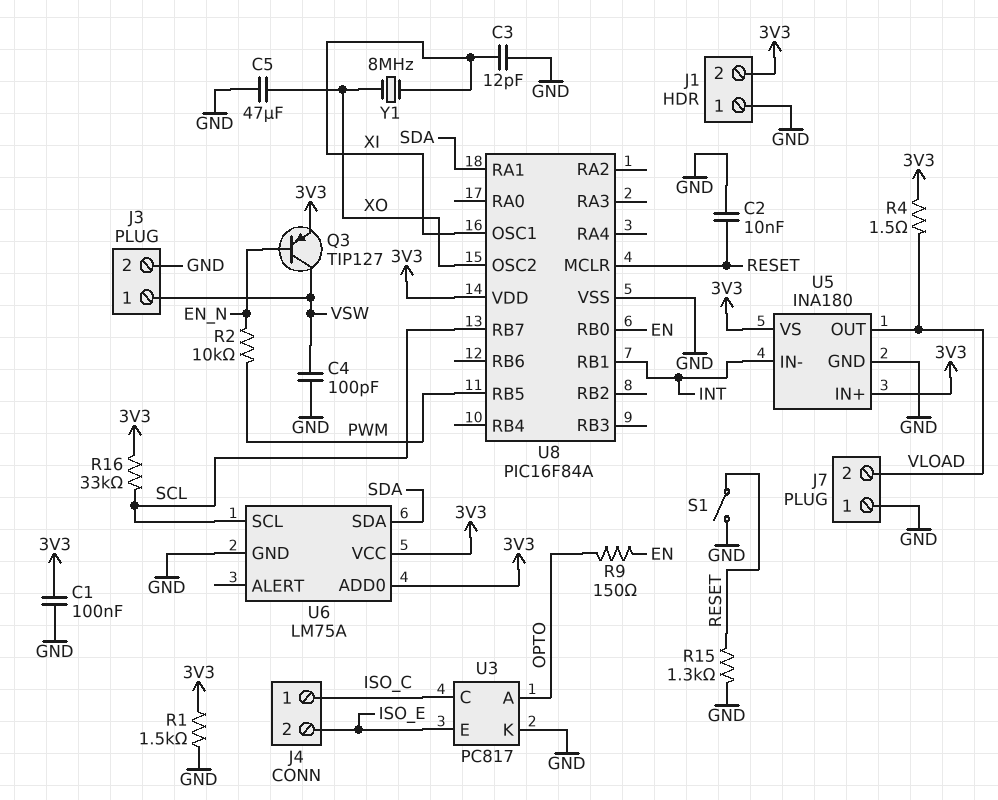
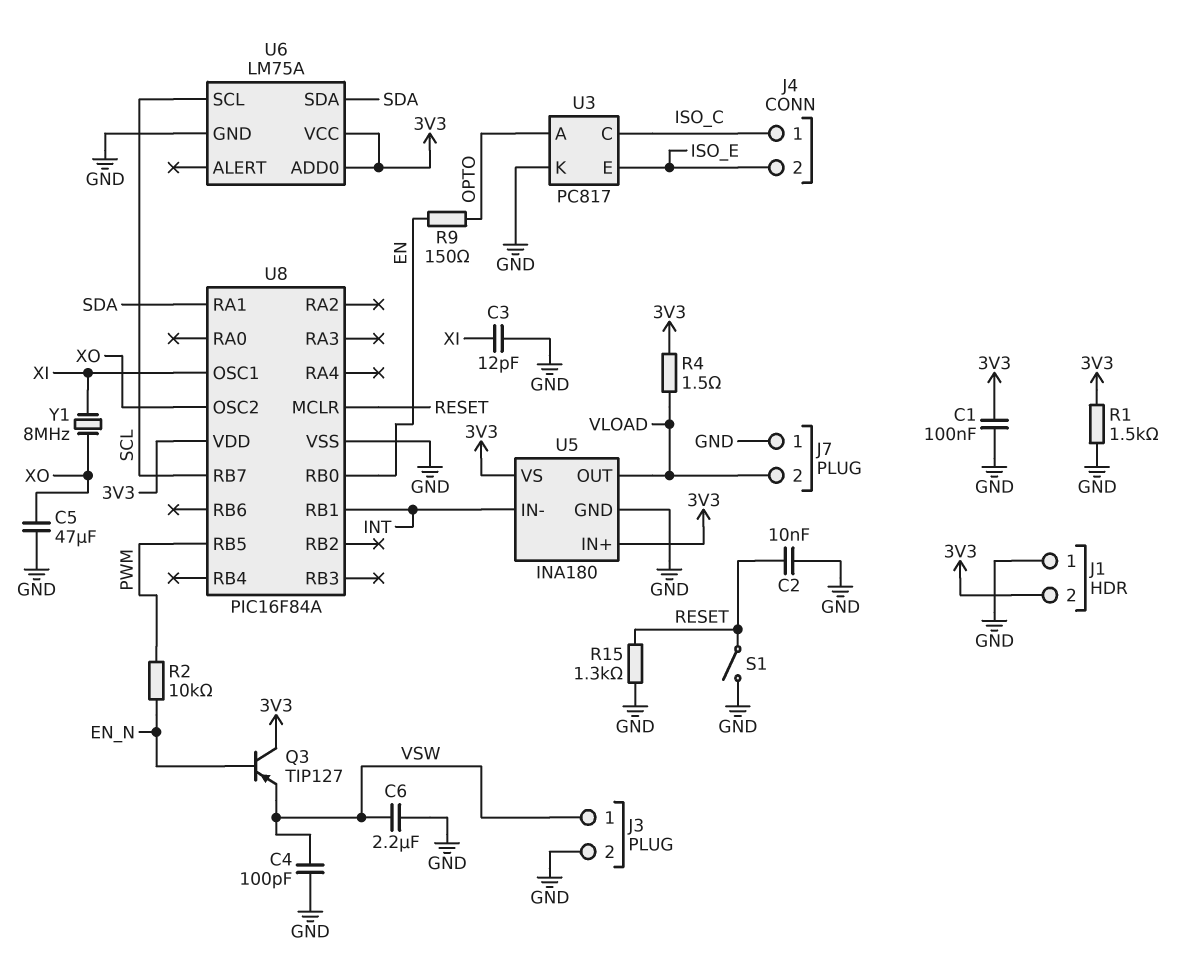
C6: none -> 2.2uF (GND, VSW)
Q3: PNP TIP127 (B EN_N, C VSW, E 3V3) -> PNP TIP127 (B EN_N, C 3V3, E VSW)
R16: 33k (3V3, SCL) -> none

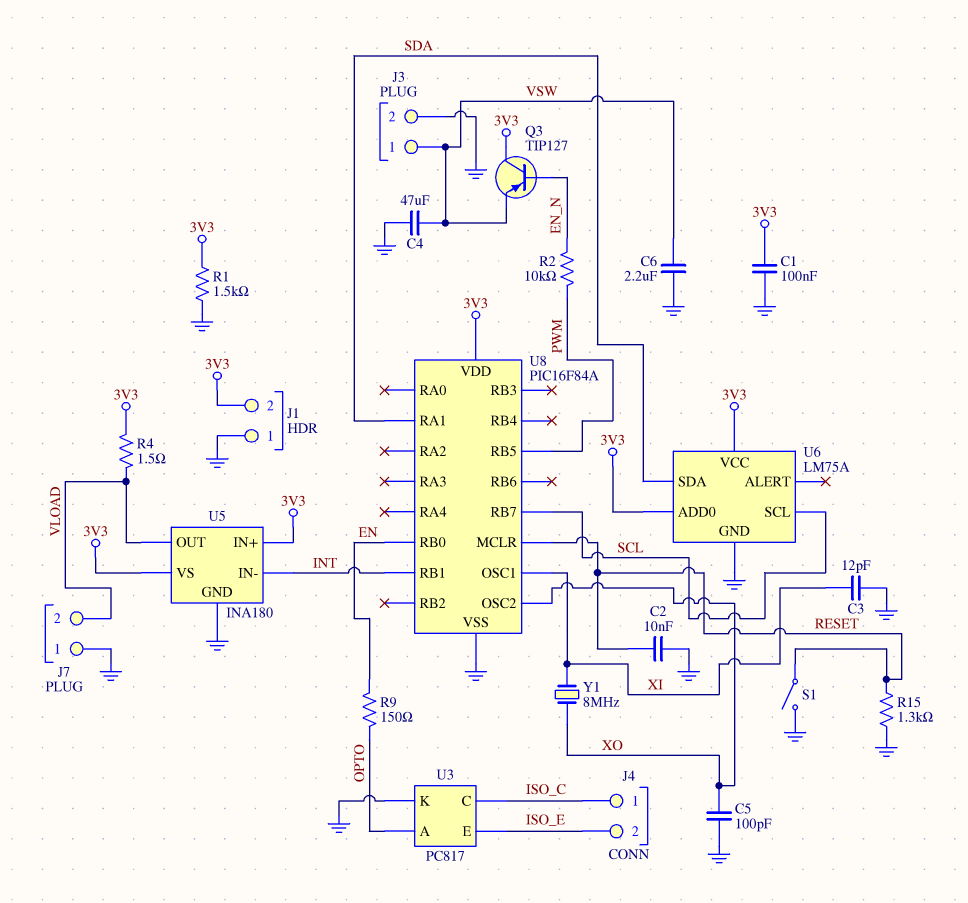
C4: 100pF (GND, VSW) -> 47uF (GND, VSW)
C5: 47uF (GND, XO) -> 100pF (GND, XO)

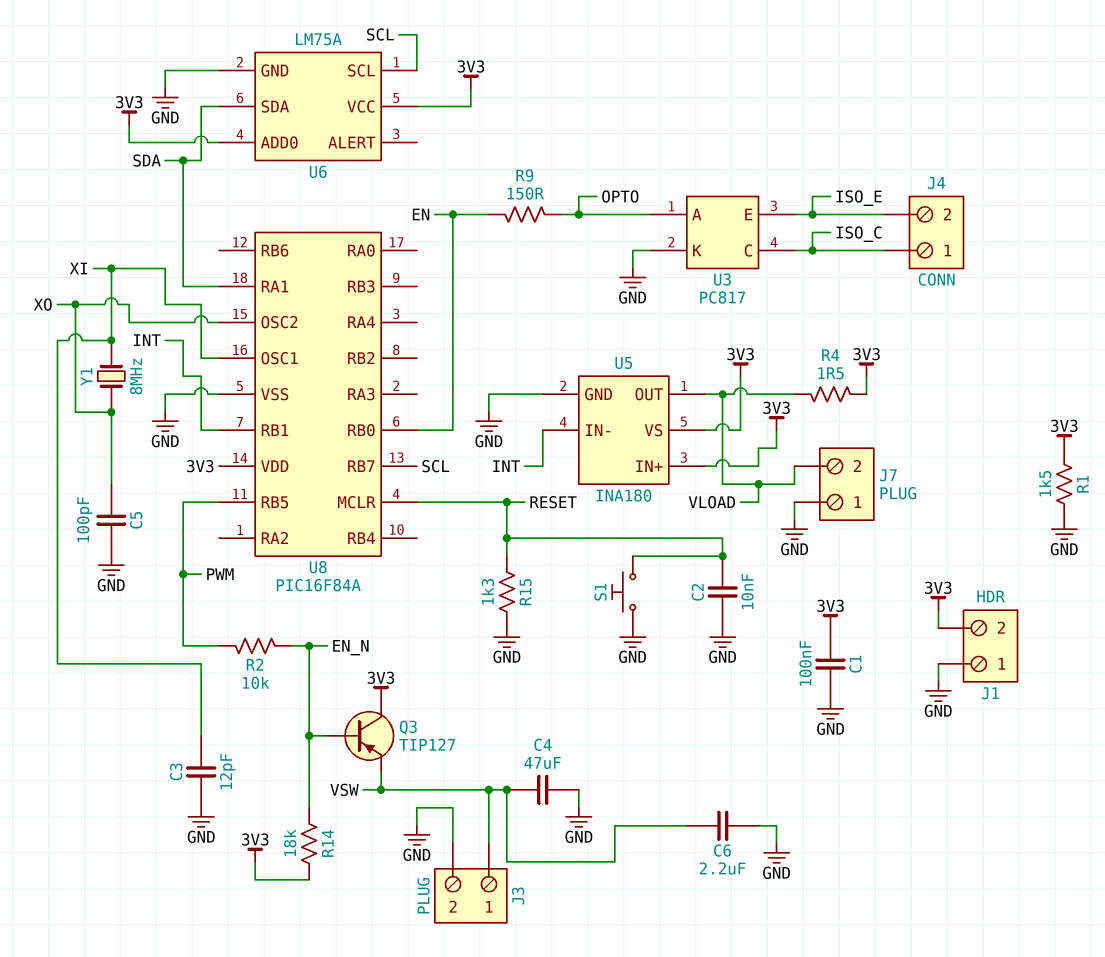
R14: none -> 18k (3V3, EN_N)
S1: switch (GND, RESET) -> button (GND, RESET)

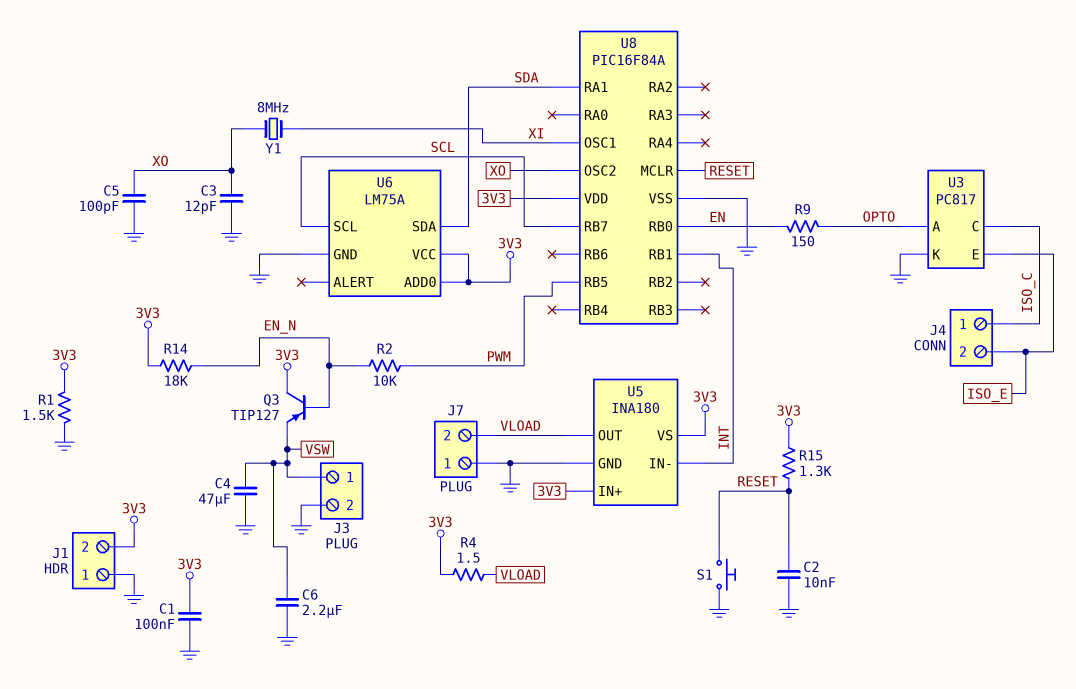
C3: 12pF (GND, XI) -> 12pF (GND, XO)
R15: 1.3k (GND, RESET) -> 1.3k (3V3, RESET)

